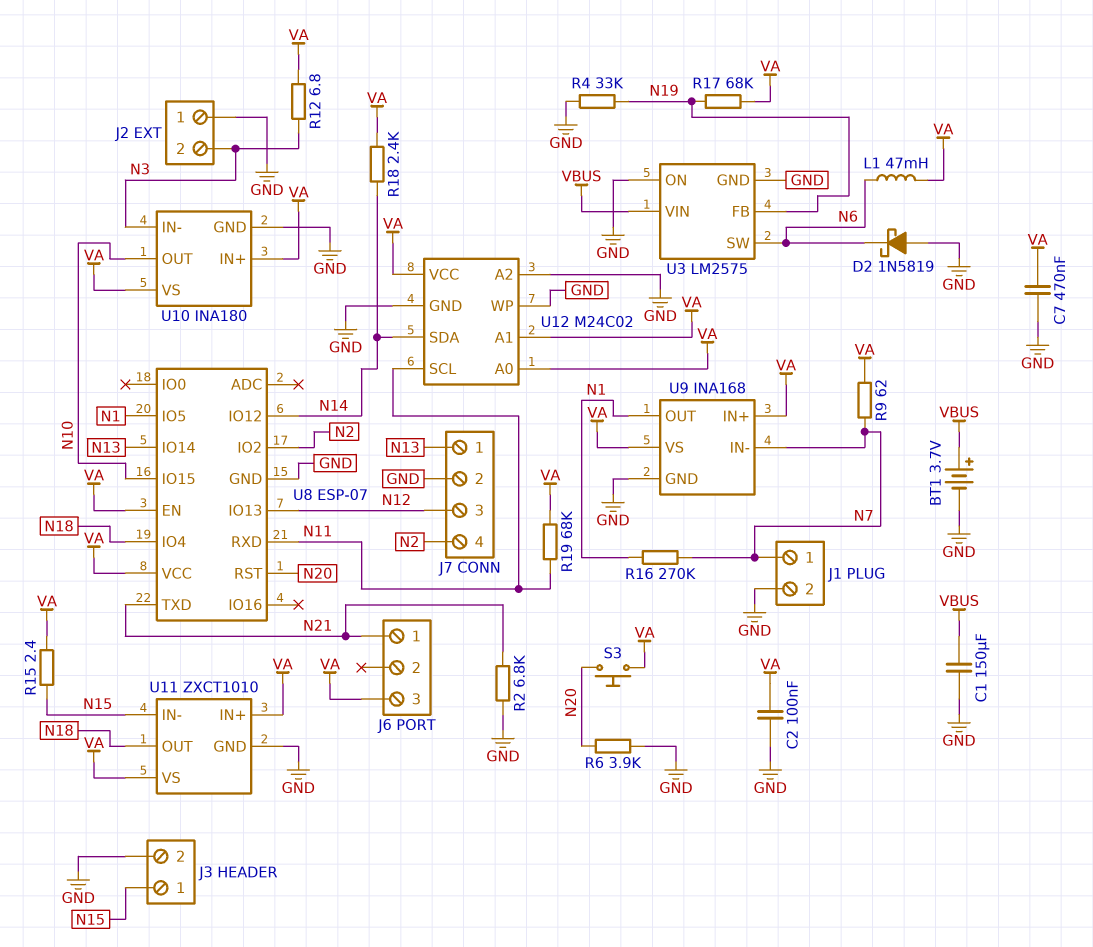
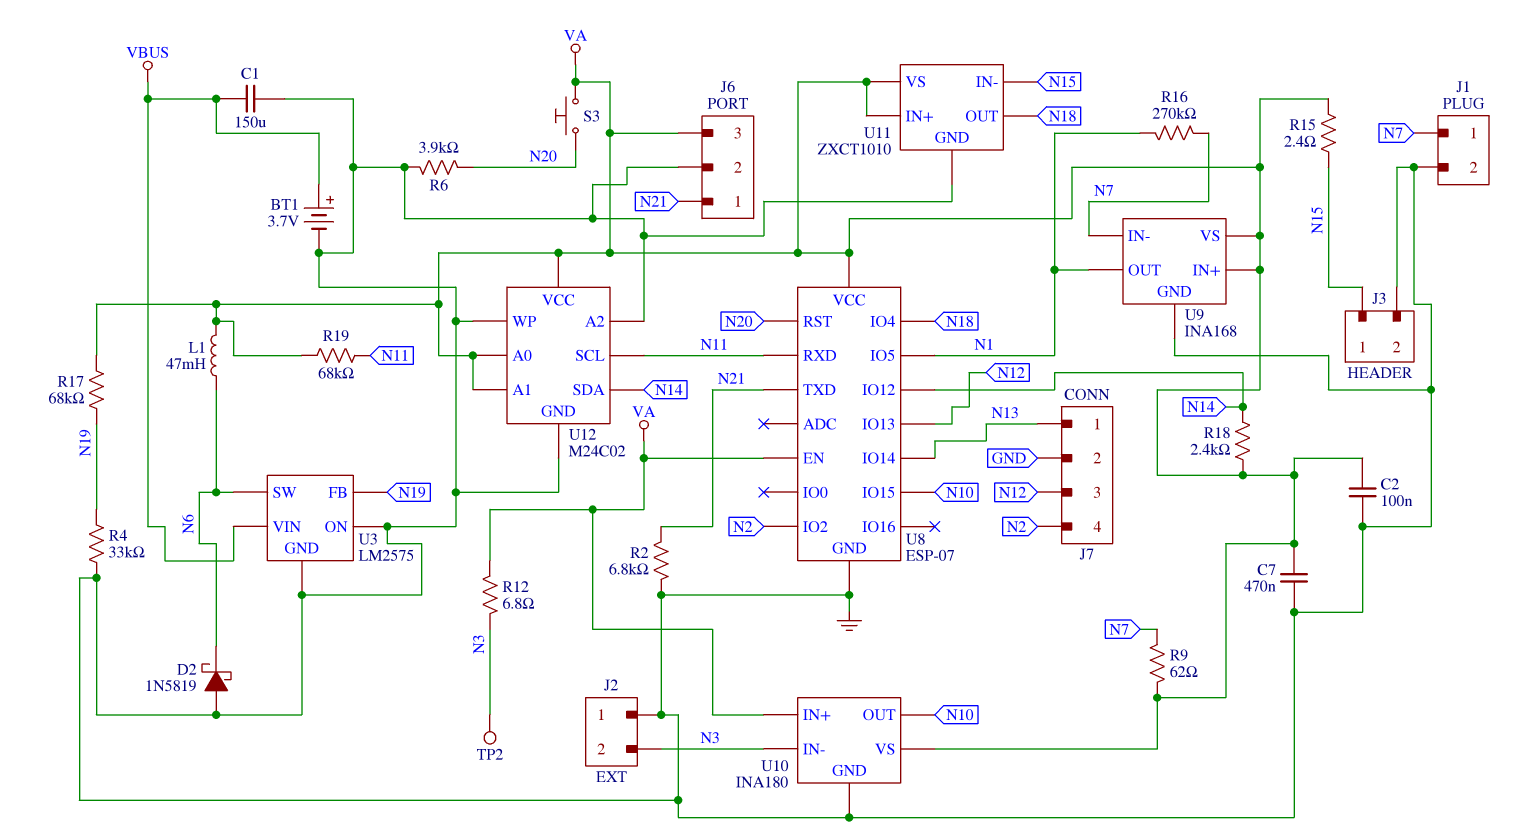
J6 pin 2: none -> GND
TP2: none -> test point (N3)

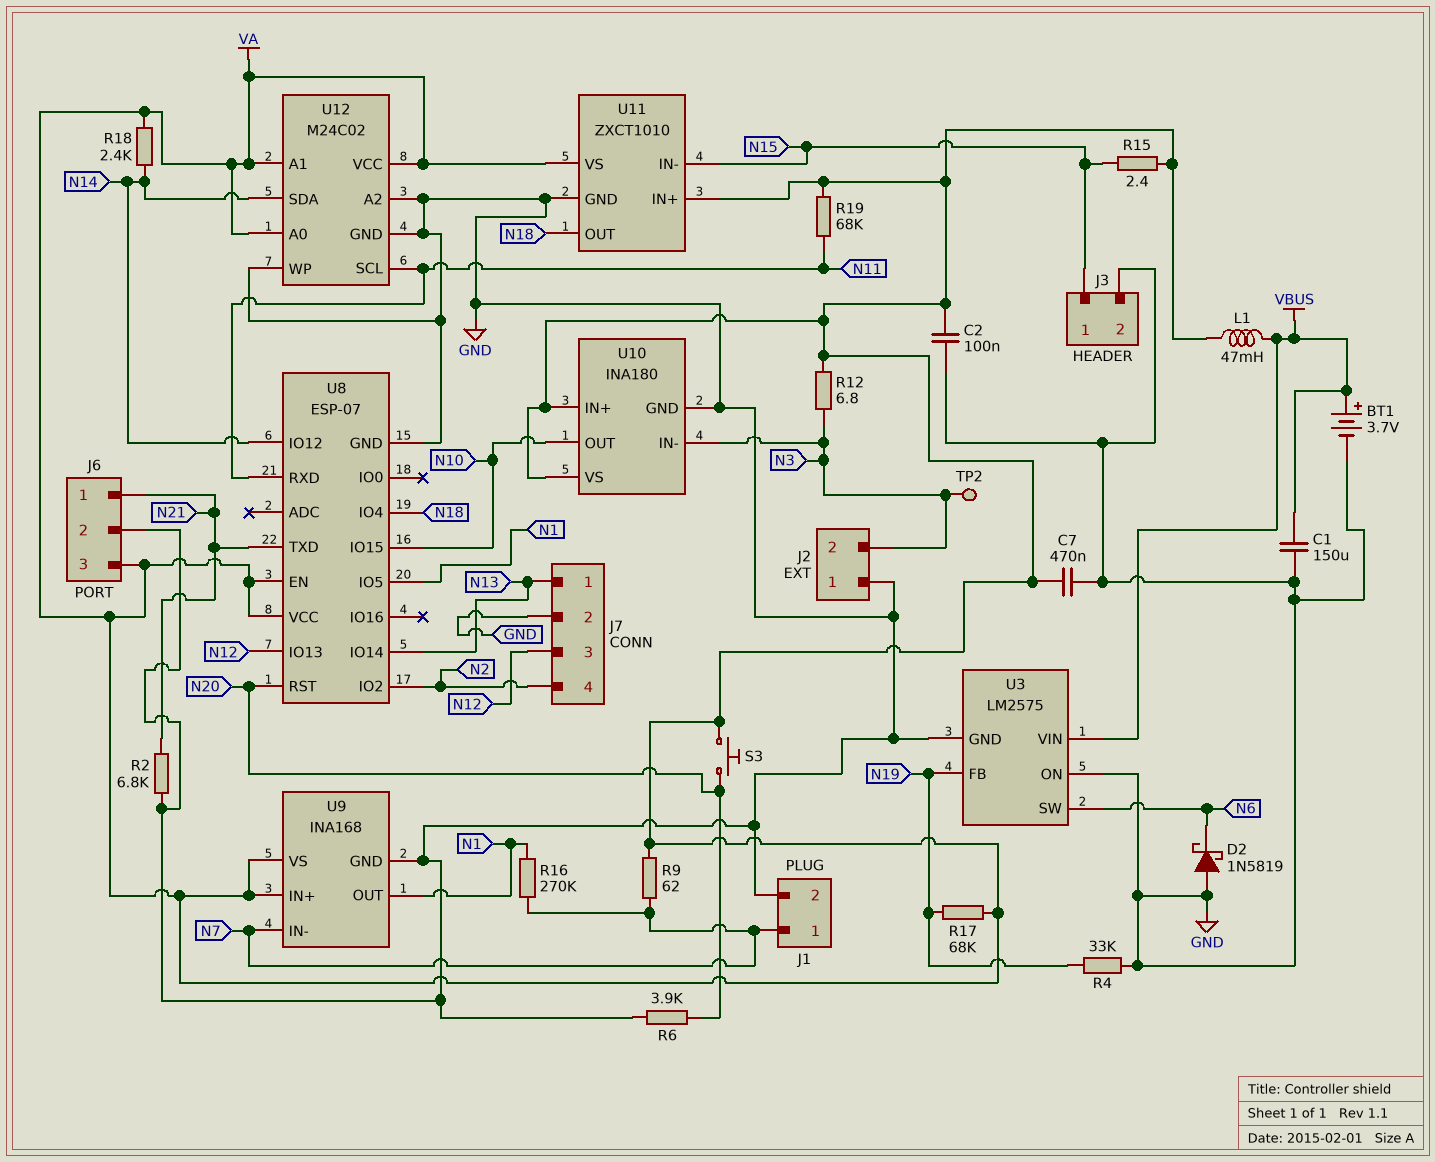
L1: 47mH (N6, VA) -> 47mH (VA, VBUS)

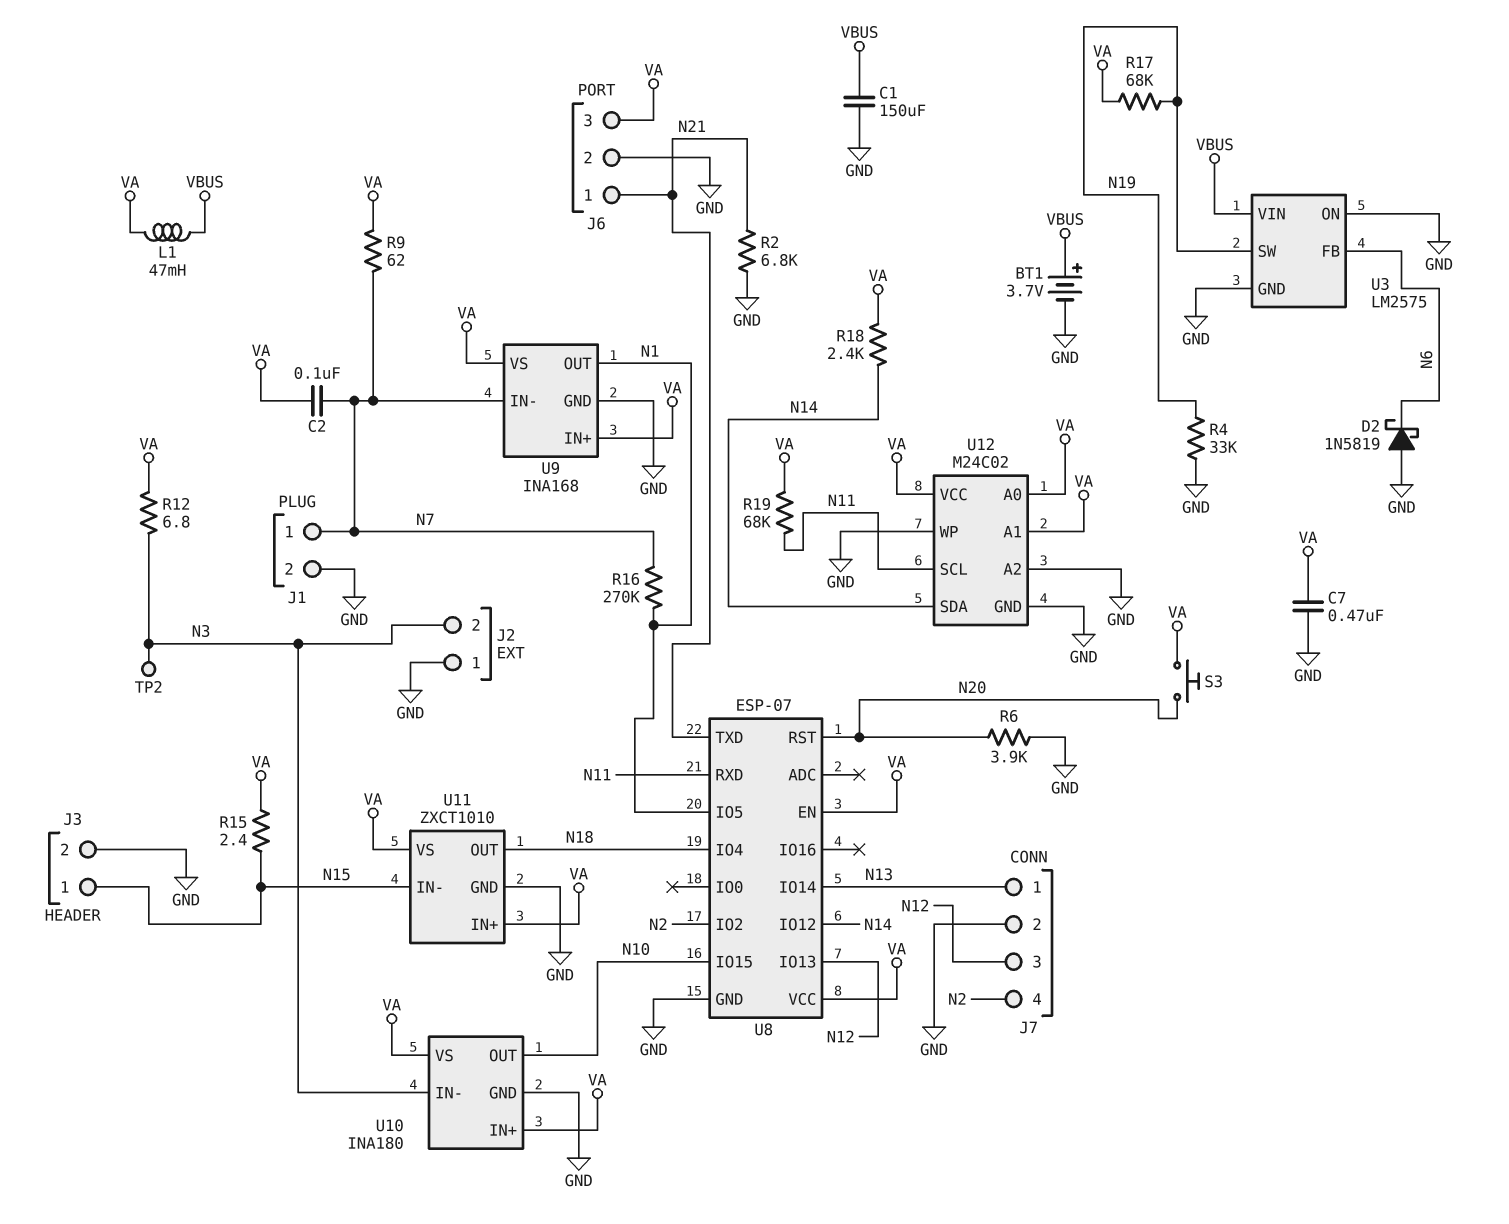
C2: 100nF (GND, VA) -> 100nF (N7, VA)
U3 pin FB: N19 -> N6
U3 pin SW: N6 -> N19

